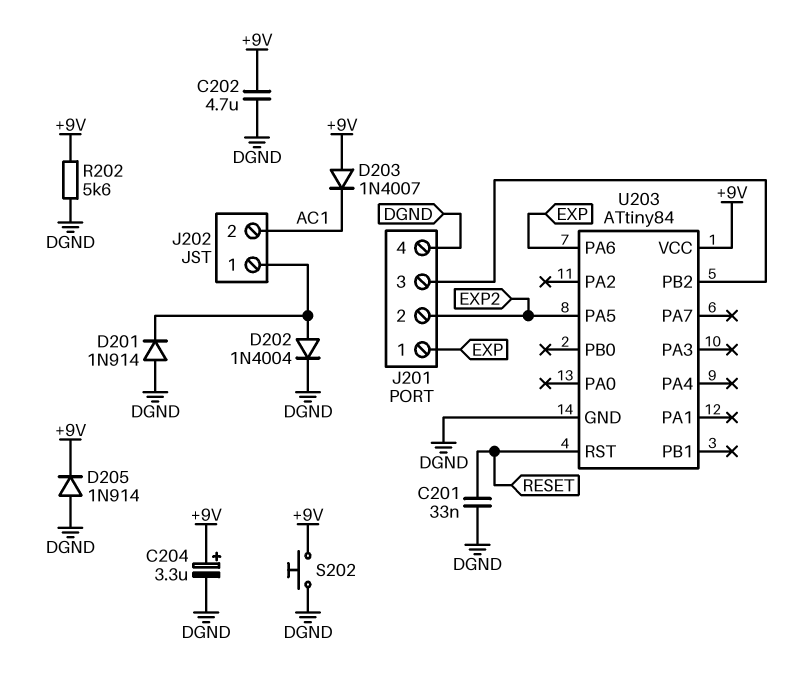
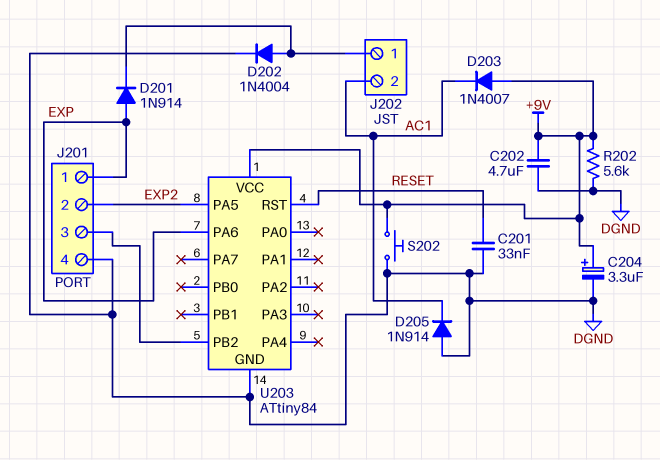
D201: diode 1N914 (A DGND, K J202/1) -> diode 1N914 (A EXP, K J202/1)
D205: diode 1N914 (A DGND, K +9V) -> diode 1N914 (A DGND, K AC1)

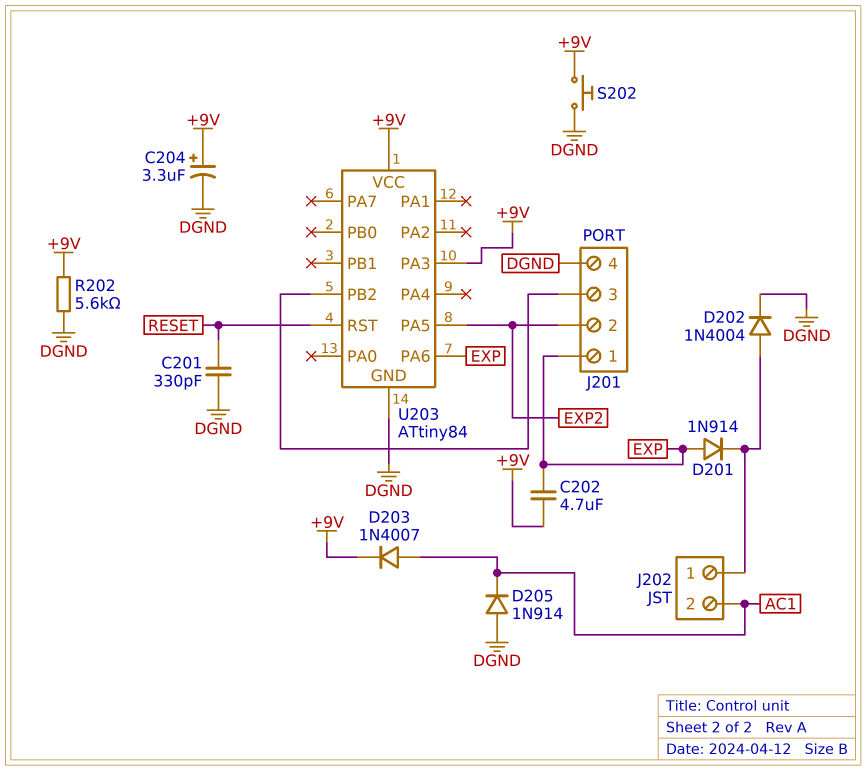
C201: 33nF (DGND, RESET) -> 330pF (DGND, RESET)
C202: 4.7uF (+9V, DGND) -> 4.7uF (+9V, EXP)
D203: diode 1N4007 (A +9V, K AC1) -> diode 1N4007 (A AC1, K +9V)
U203 pin PA3: none -> +9V

